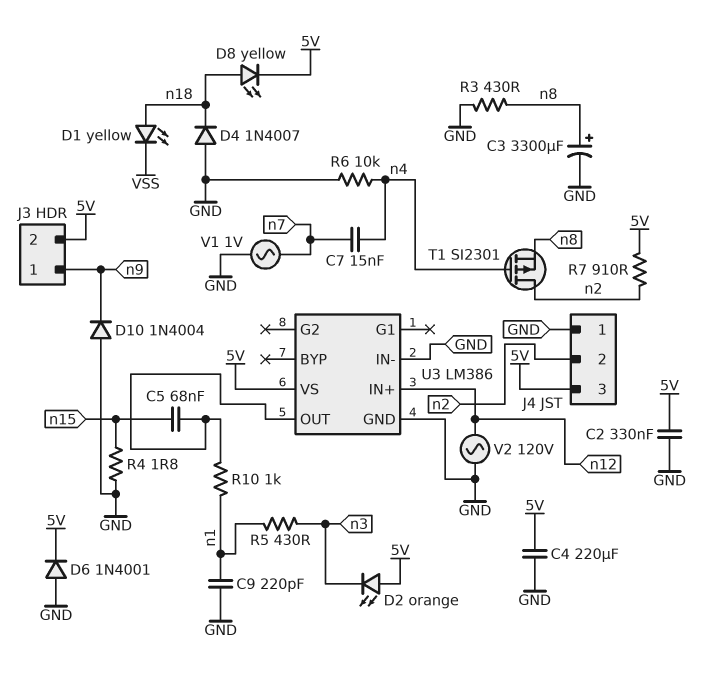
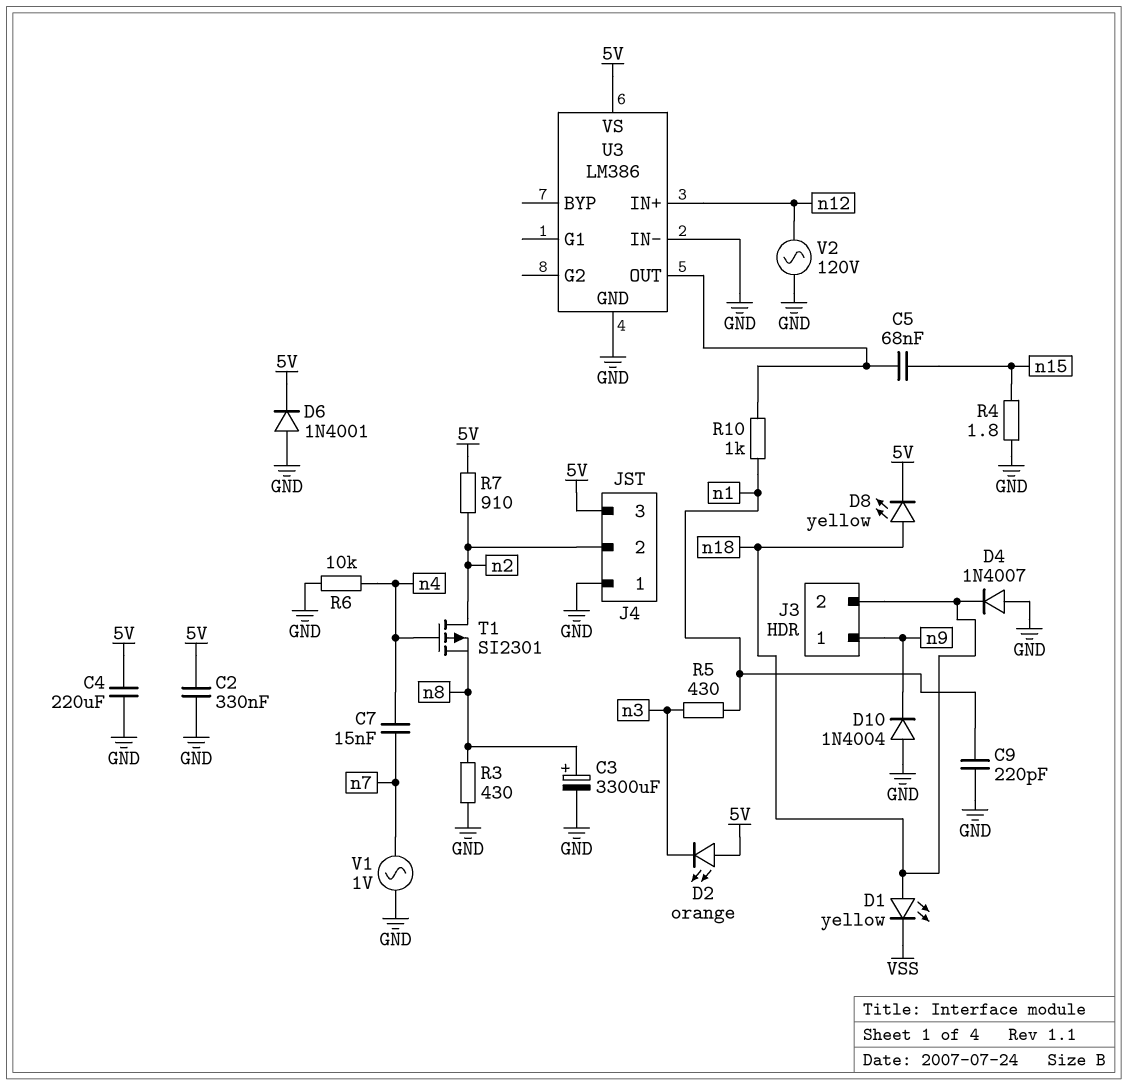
J3 pin 2: 5V -> n18

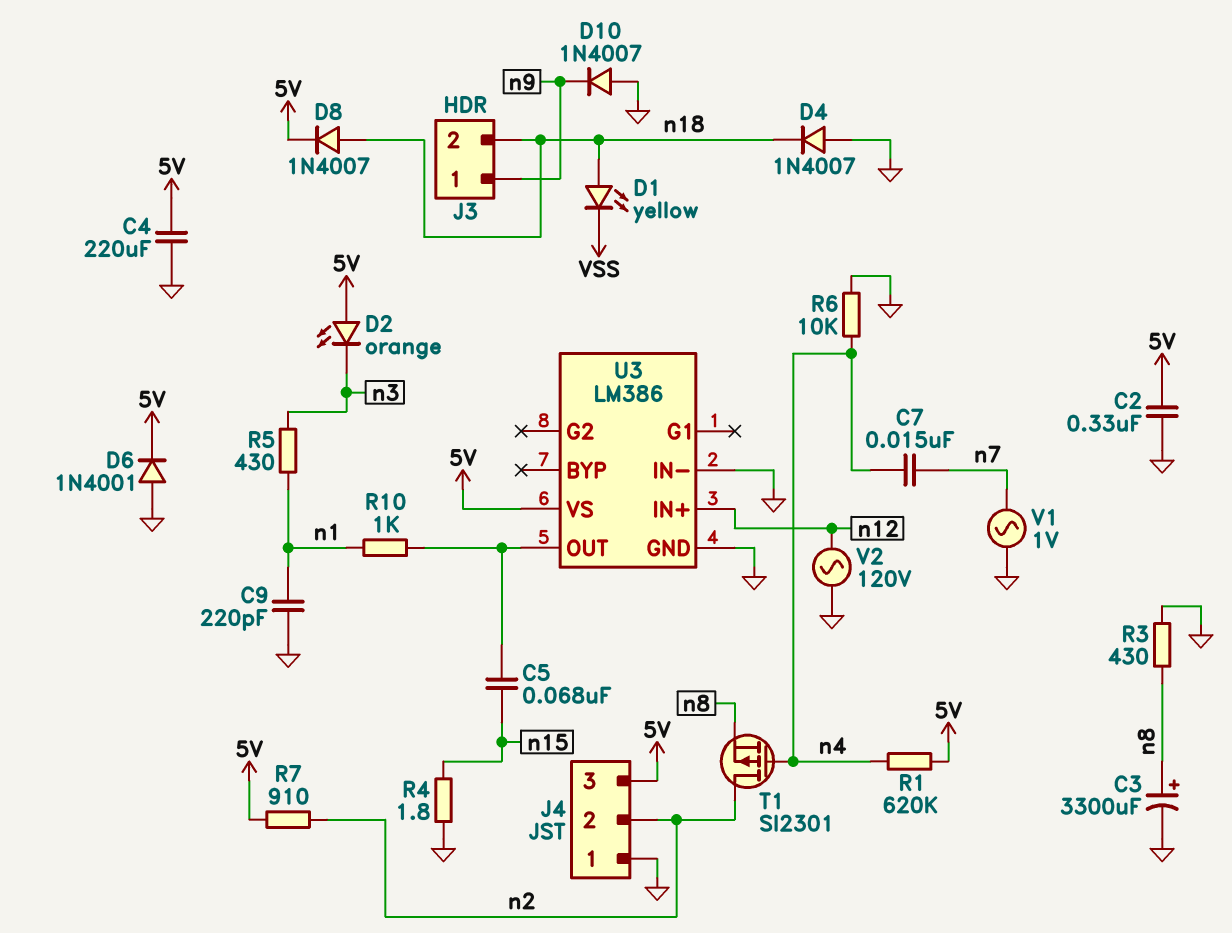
D8: LED yellow (A n18, K 5V) -> diode 1N4007 (A n18, K 5V)
D10: diode 1N4004 (A GND, K n9) -> diode 1N4007 (A GND, K n9)
R1: none -> 620k (5V, n4)

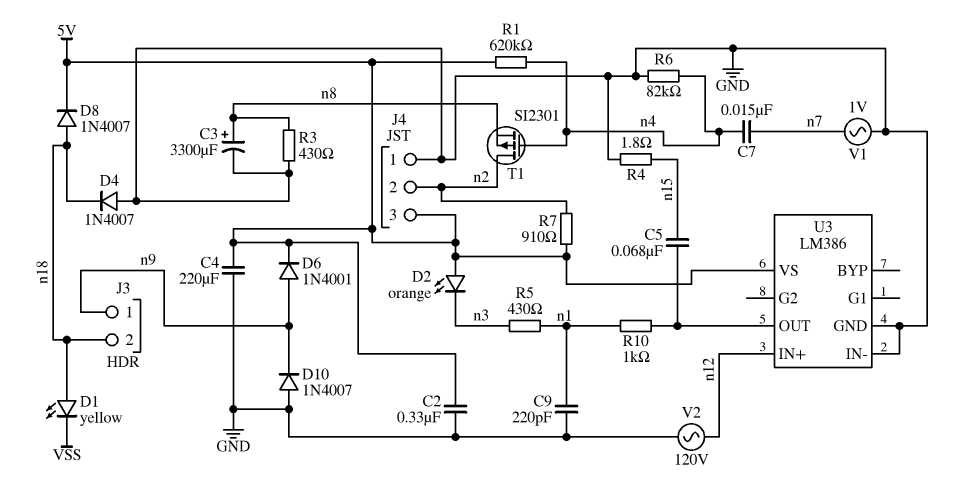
D6: diode 1N4001 (A GND, K 5V) -> diode 1N4001 (A n9, K 5V)
R6: 10k (GND, n4) -> 82k (GND, n4)

